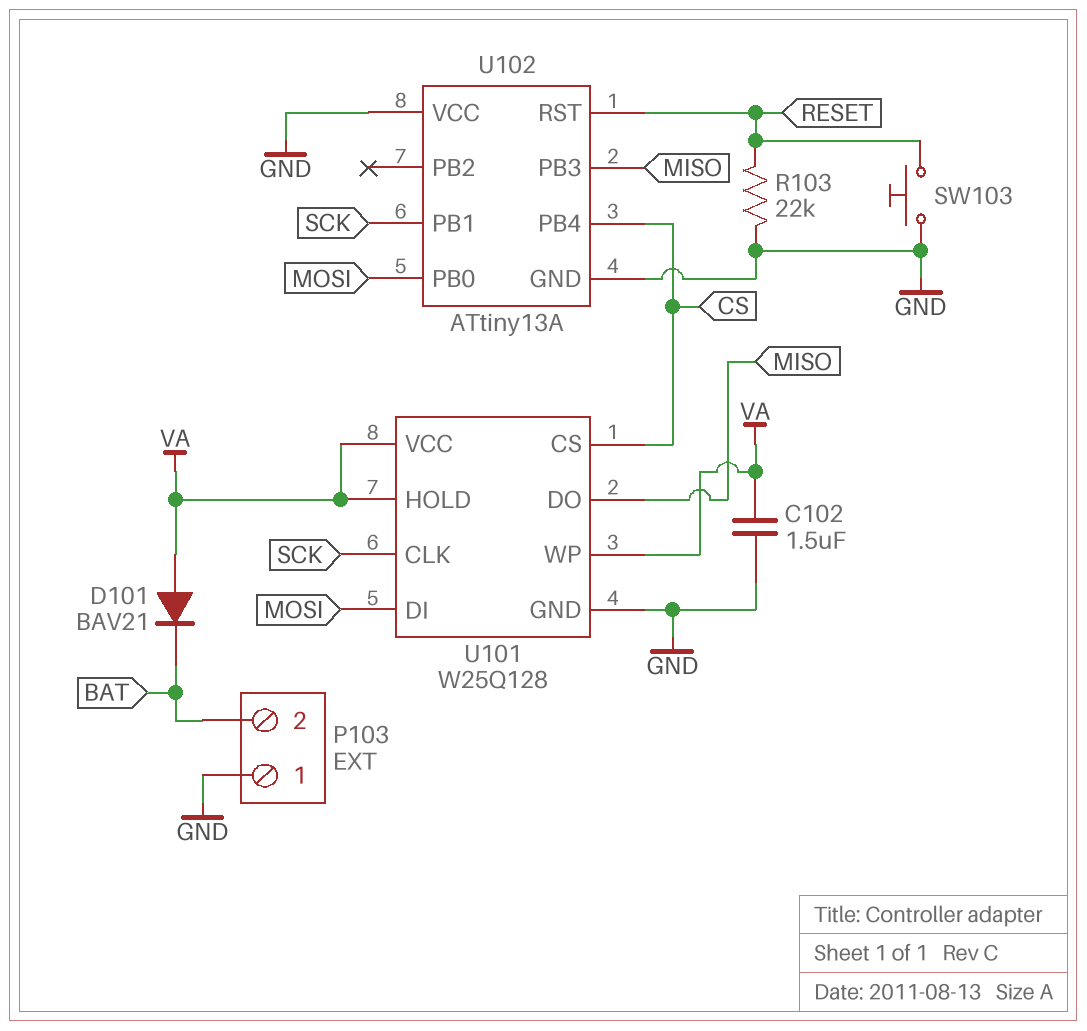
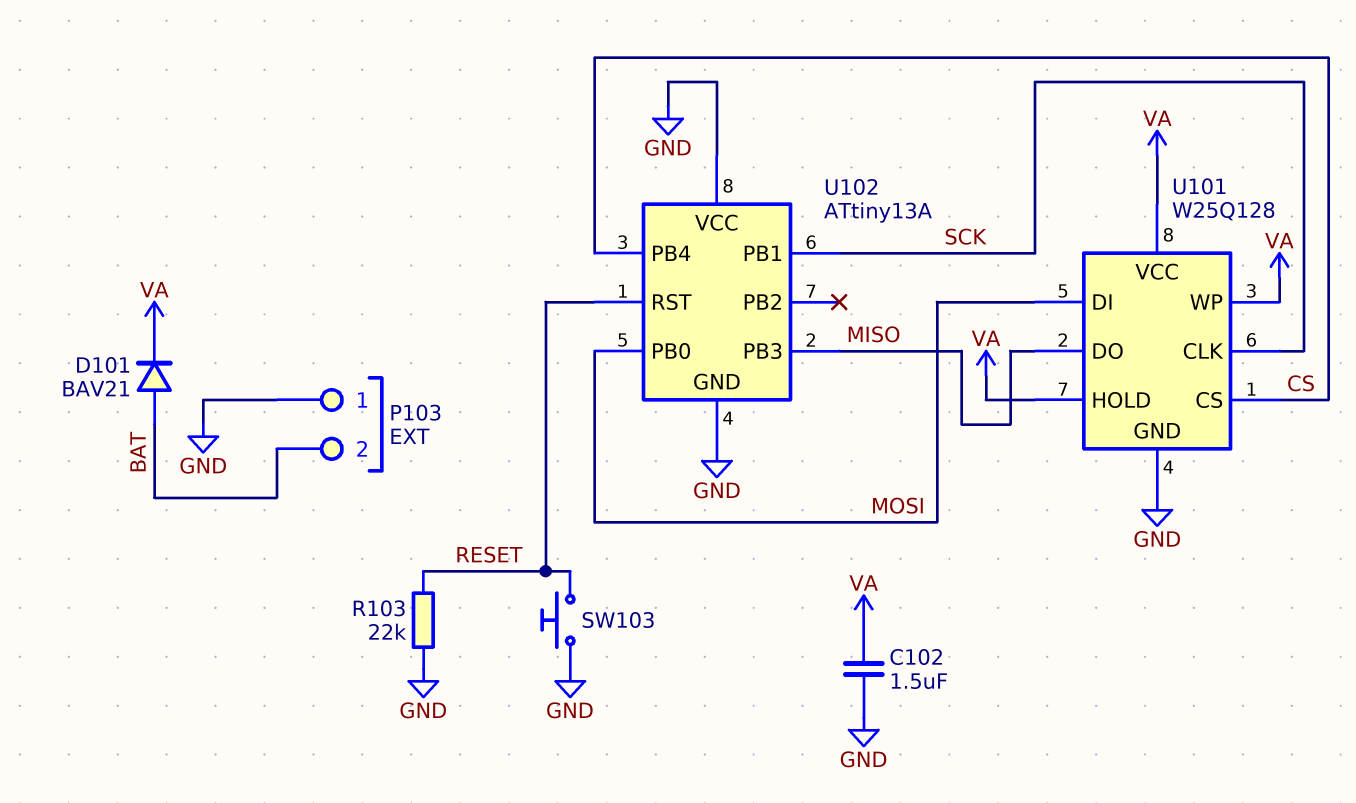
D101: diode BAV21 (A VA, K BAT) -> diode BAV21 (A BAT, K VA)

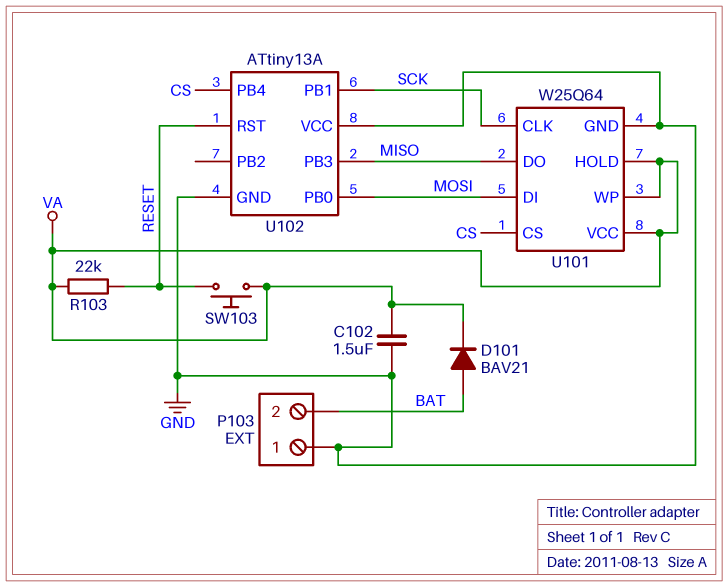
R103: 22k (GND, RESET) -> 22k (RESET, VA)
SW103: button (GND, RESET) -> button (RESET, VA)
U101: W25Q128 -> W25Q64

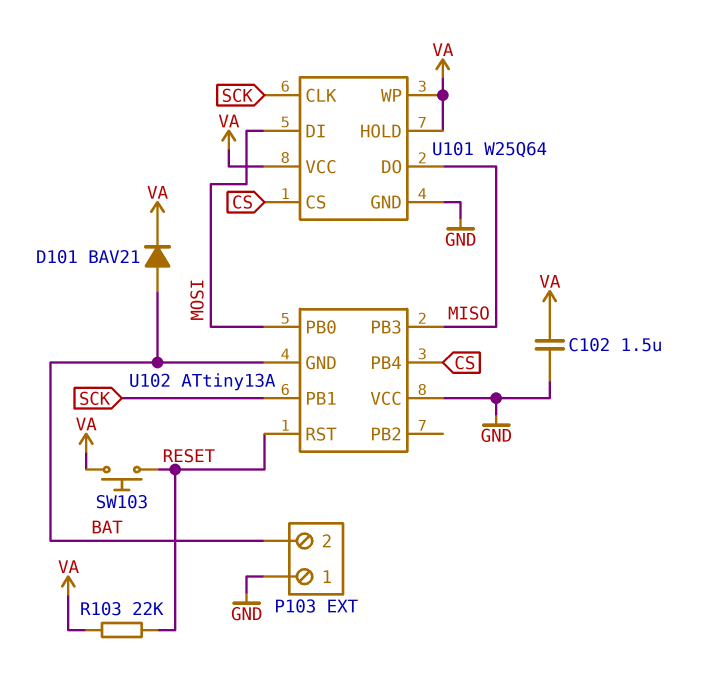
U102 pin GND: GND -> BAT

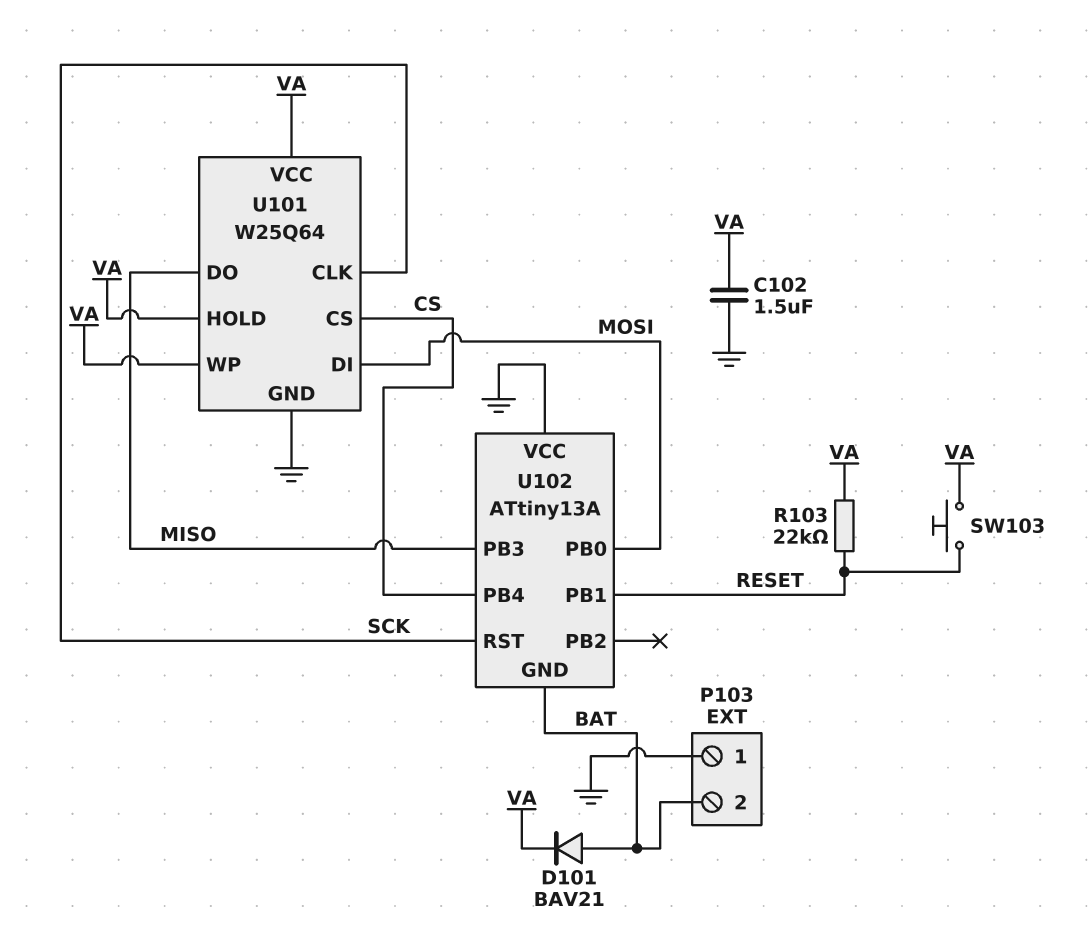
U102 pin PB1: SCK -> RESET
U102 pin RST: RESET -> SCK

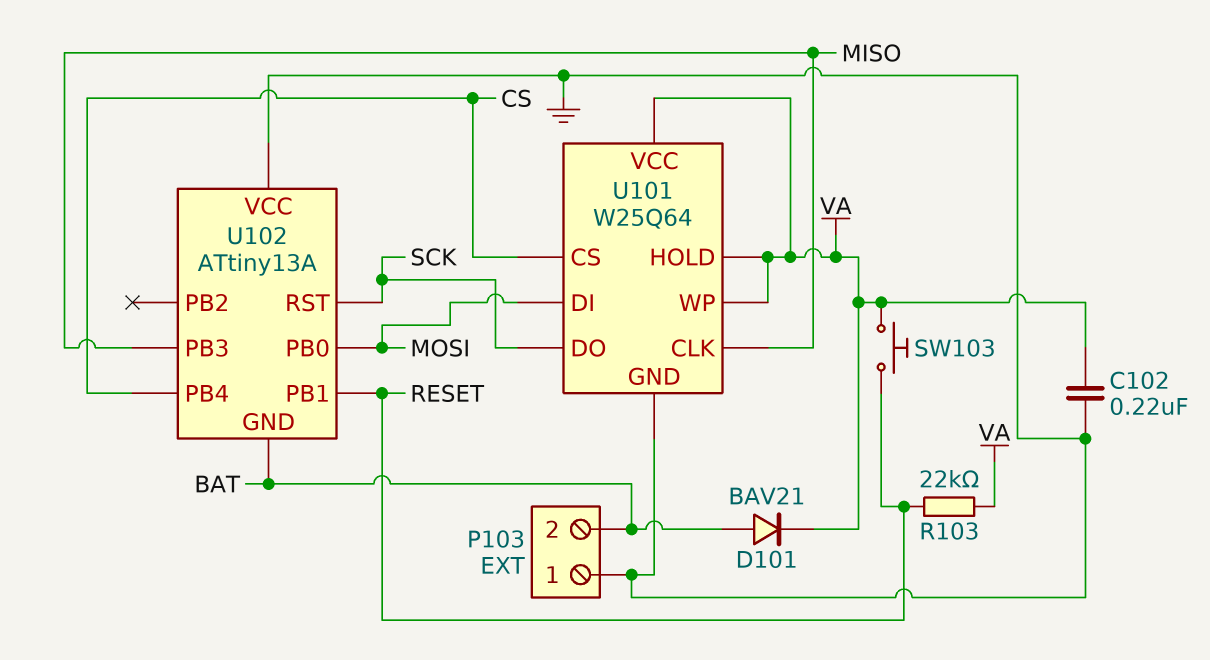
C102: 1.5uF (GND, VA) -> 220nF (GND, VA)
U101 pin CLK: SCK -> MISO
U101 pin DO: MISO -> SCK

